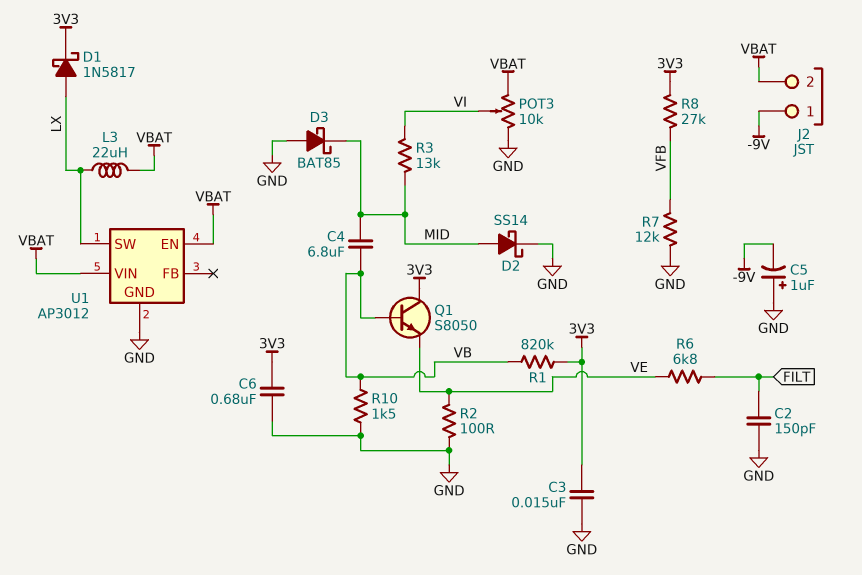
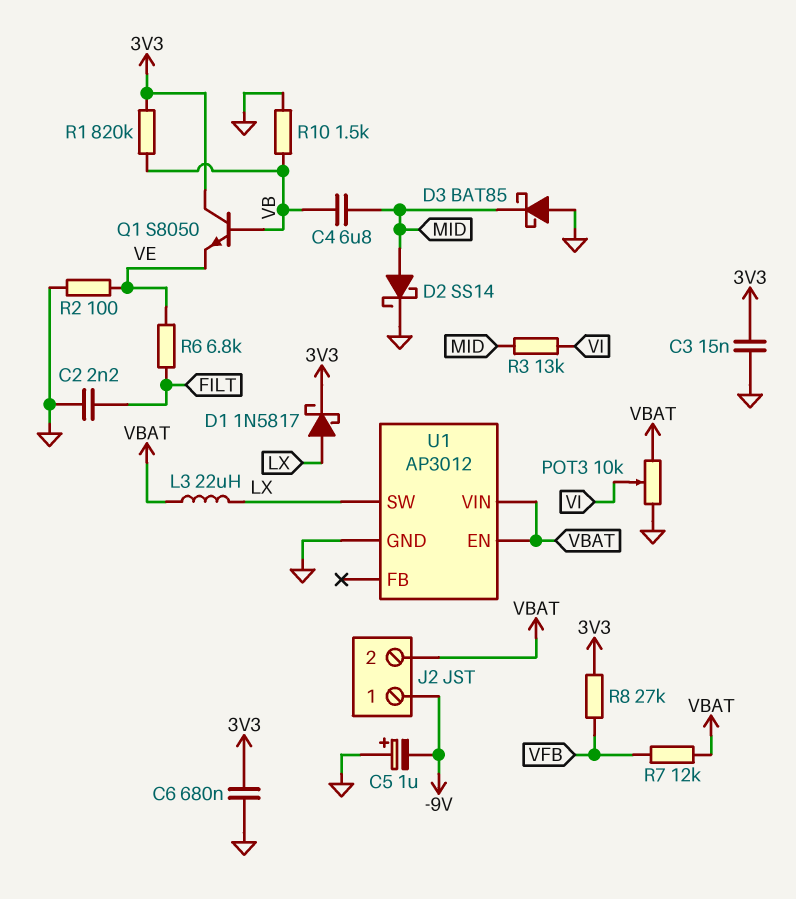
C2: 150pF (FILT, GND) -> 2.2nF (FILT, GND)
R7: 12k (GND, VFB) -> 12k (VBAT, VFB)

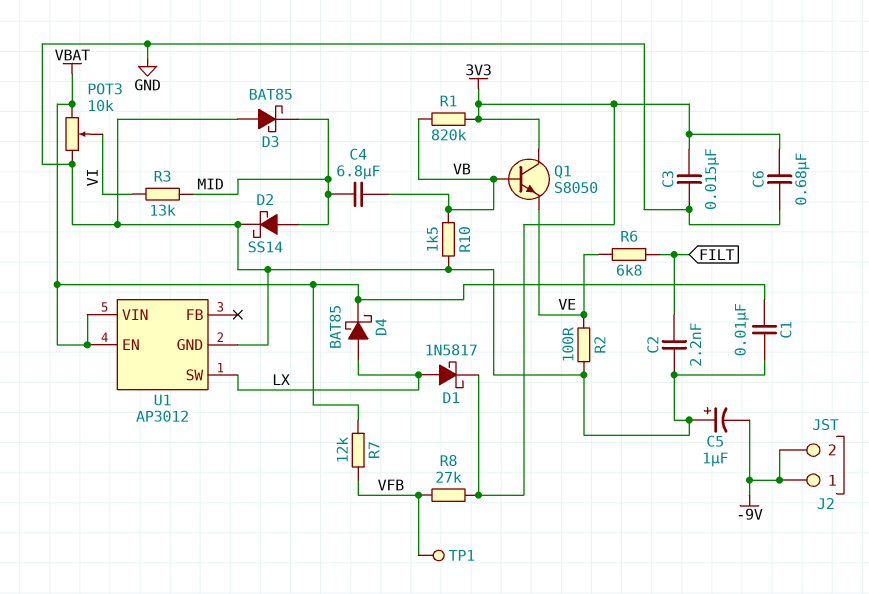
C1: none -> 10nF (GND, VBAT)
D4: none -> schottky BAT85 (A LX, K VBAT)
J2 pin 2: VBAT -> -9V
L3: 22uH (LX, VBAT) -> none
TP1: none -> test point (VFB)

